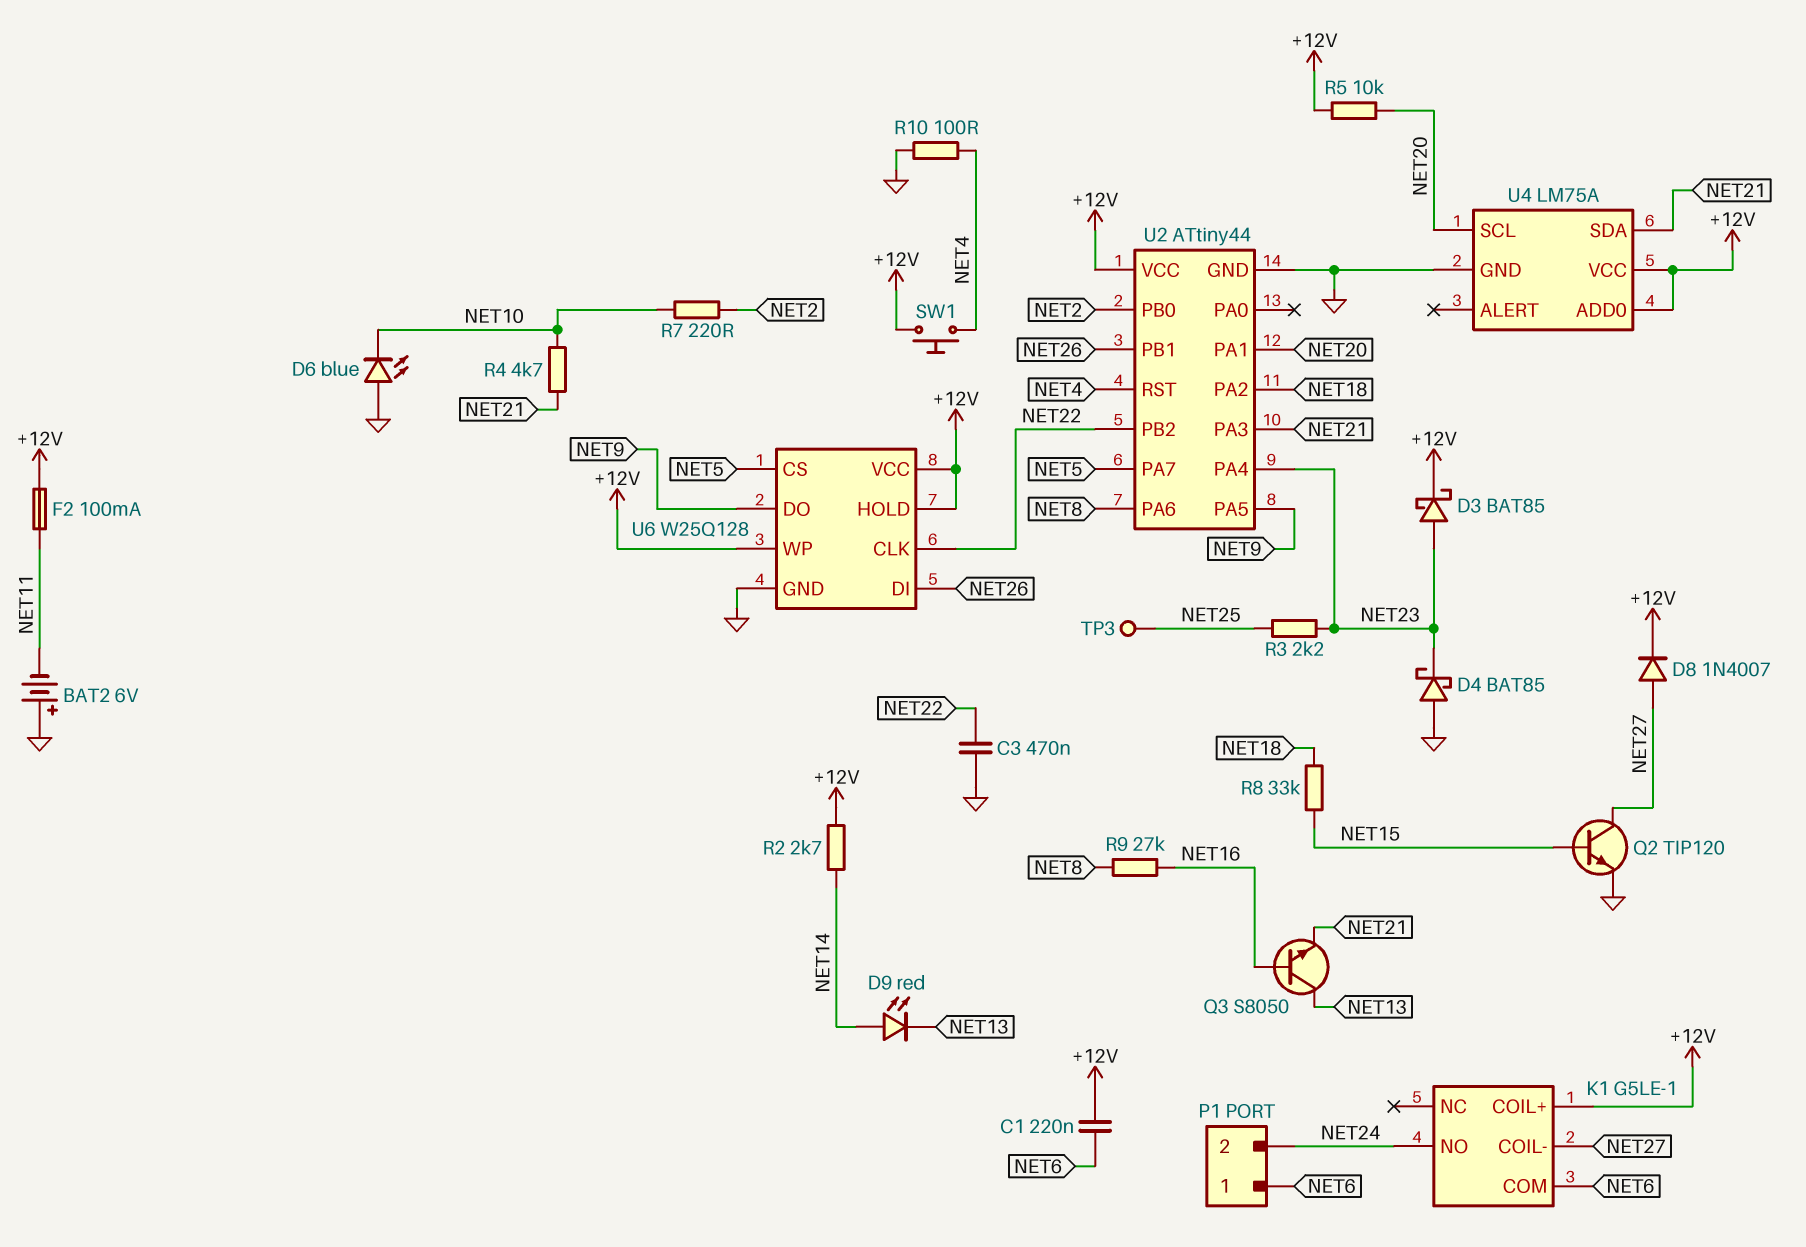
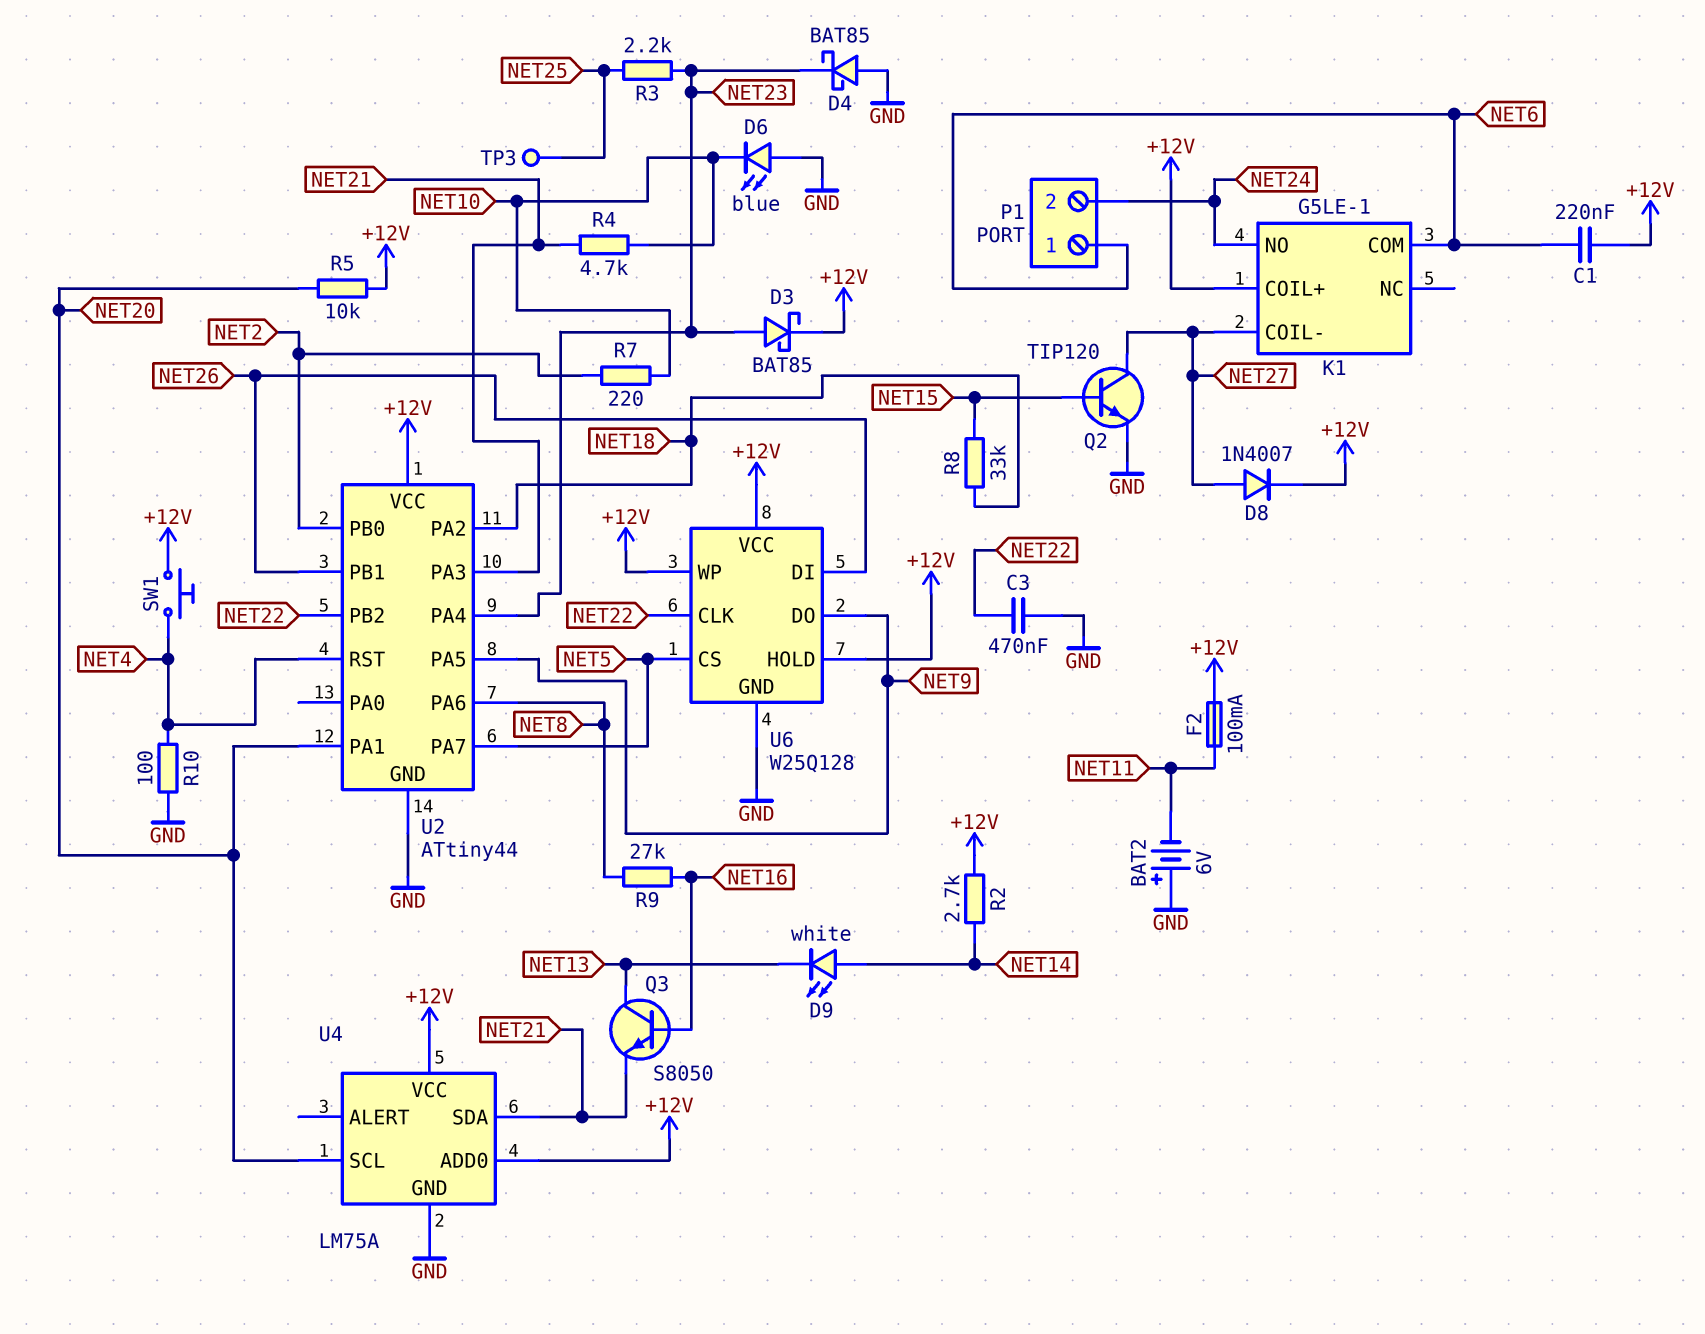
D9: LED red (A NET14, K NET13) -> LED white (A NET14, K NET13)

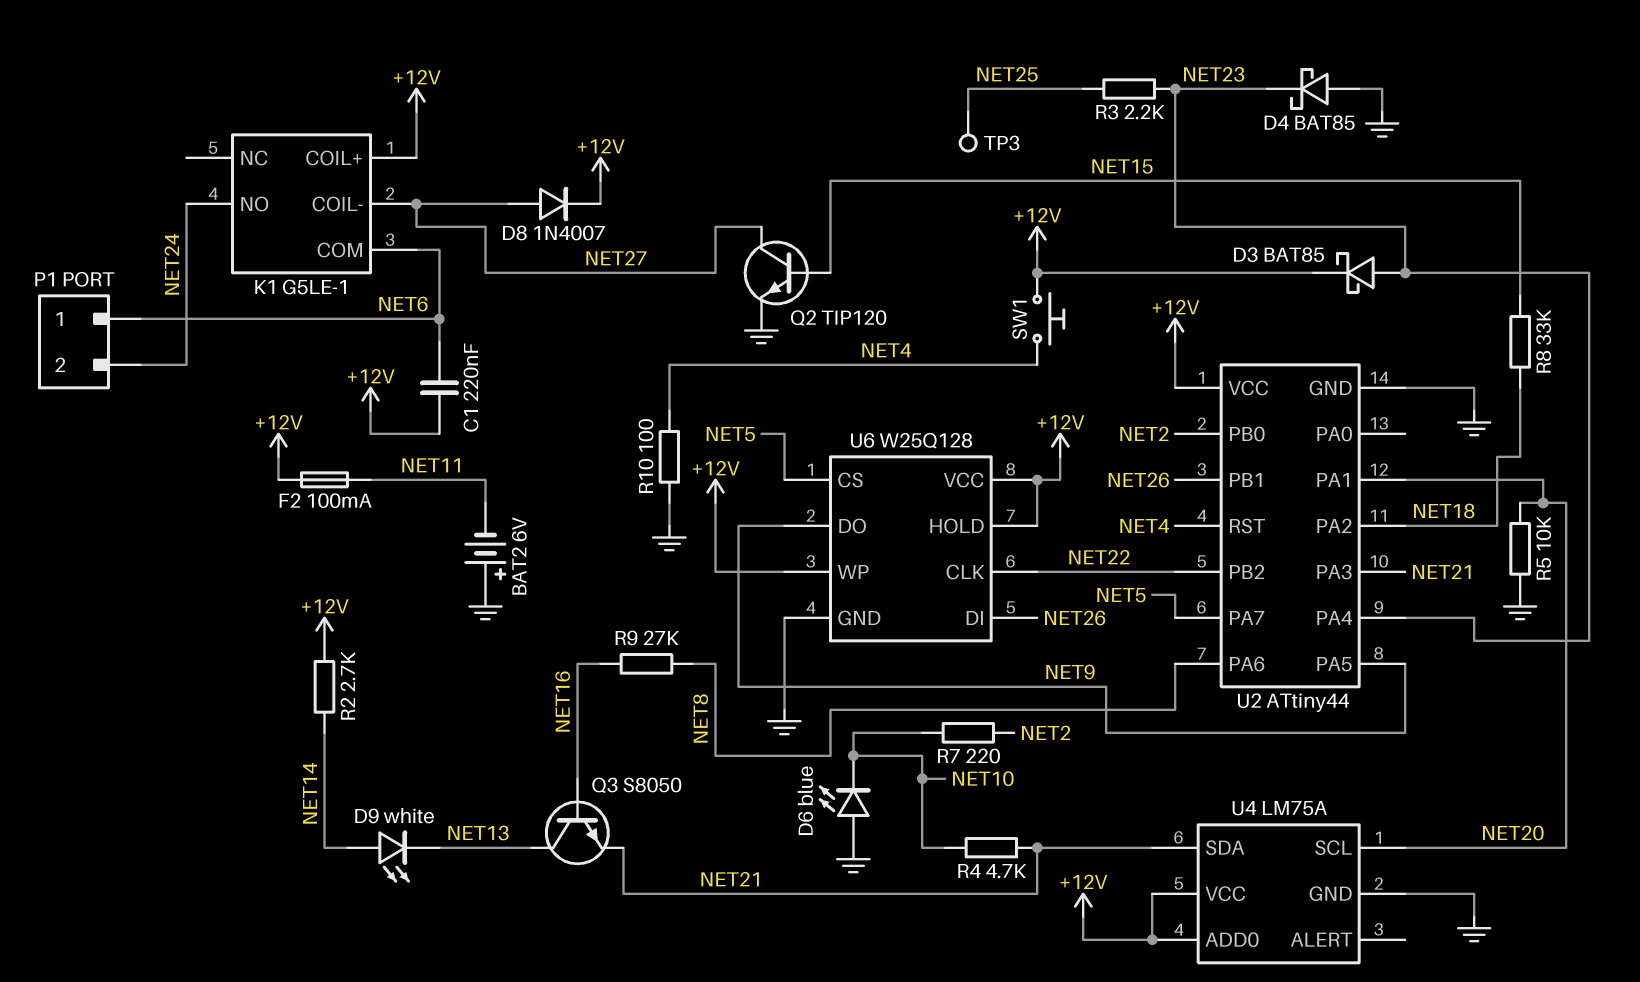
C3: 470nF (GND, NET22) -> none
R5: 10k (+12V, NET20) -> 10k (GND, NET20)

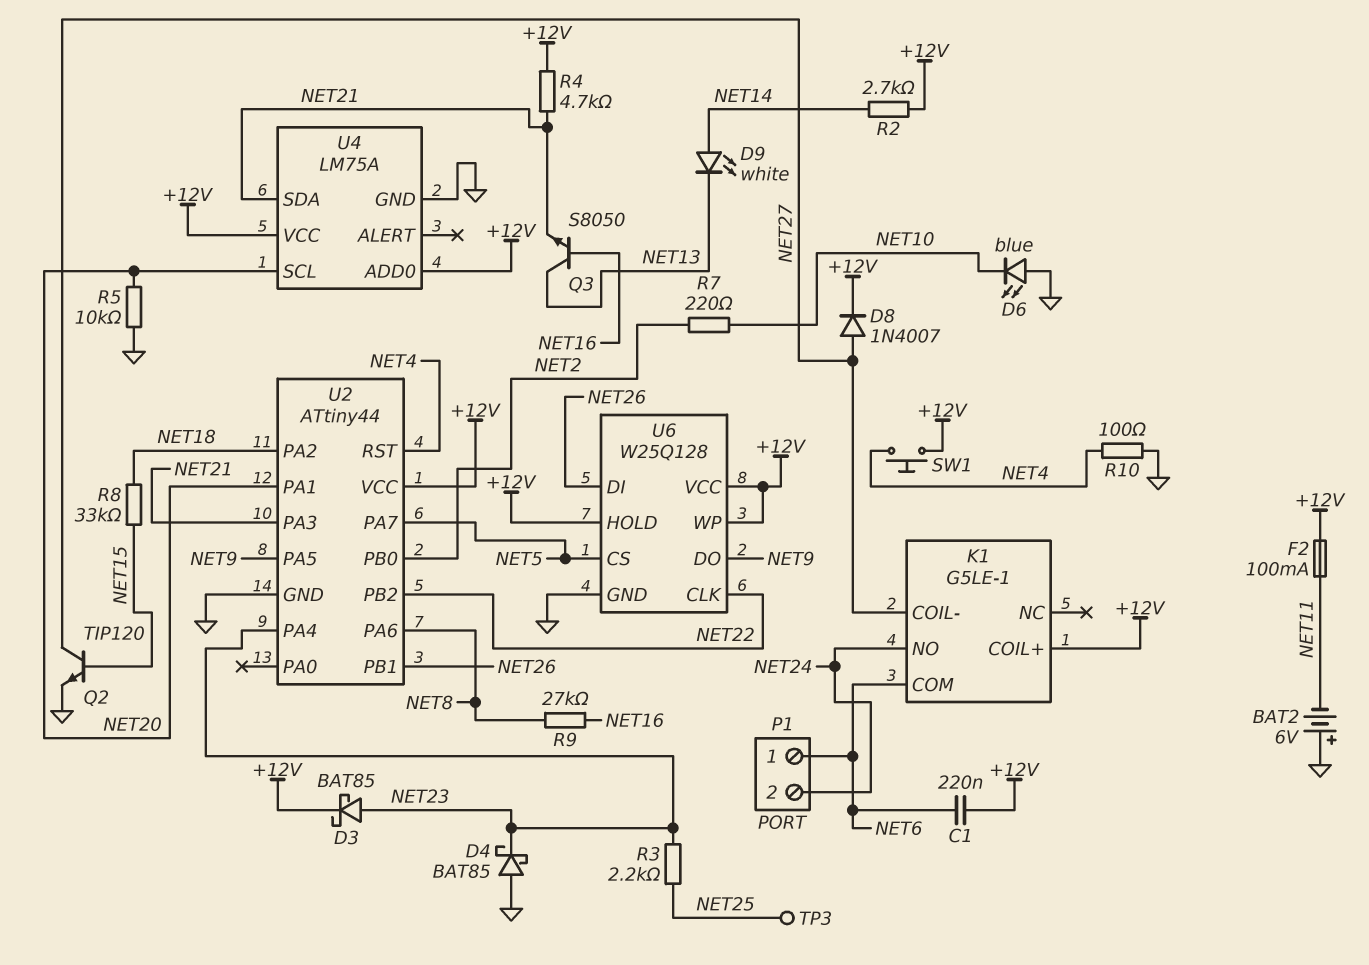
R4: 4.7k (NET10, NET21) -> 4.7k (+12V, NET21)

